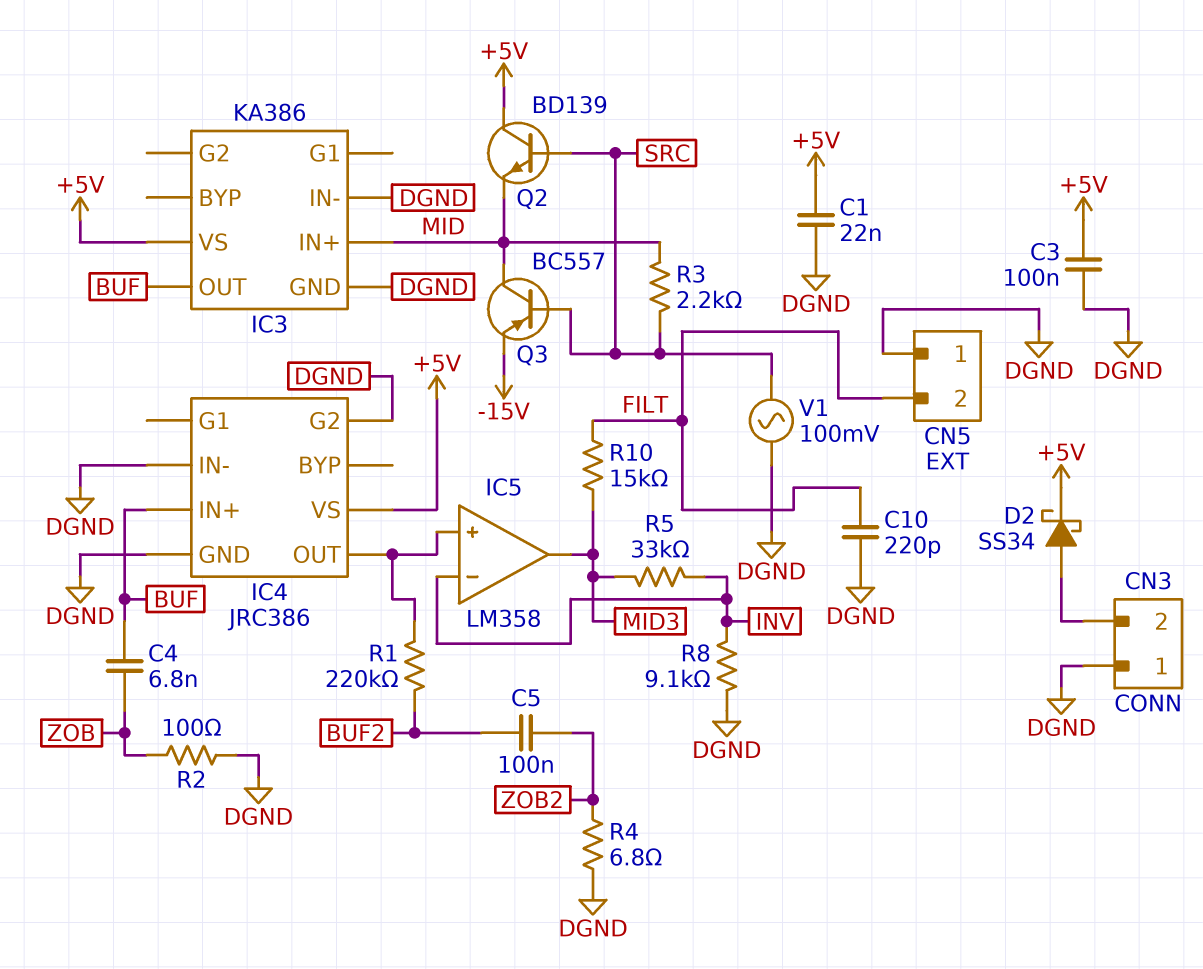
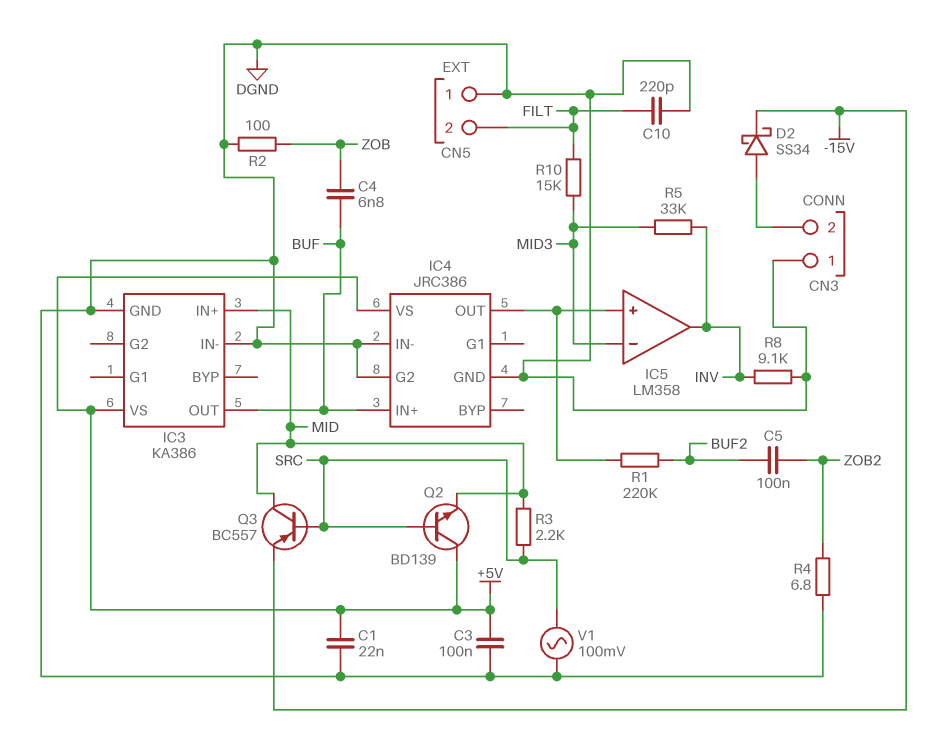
D2: schottky SS34 (A CN3/2, K +5V) -> schottky SS34 (A CN3/2, K -15V)
IC5 pin in-: INV -> MID3
IC5 pin out: MID3 -> INV

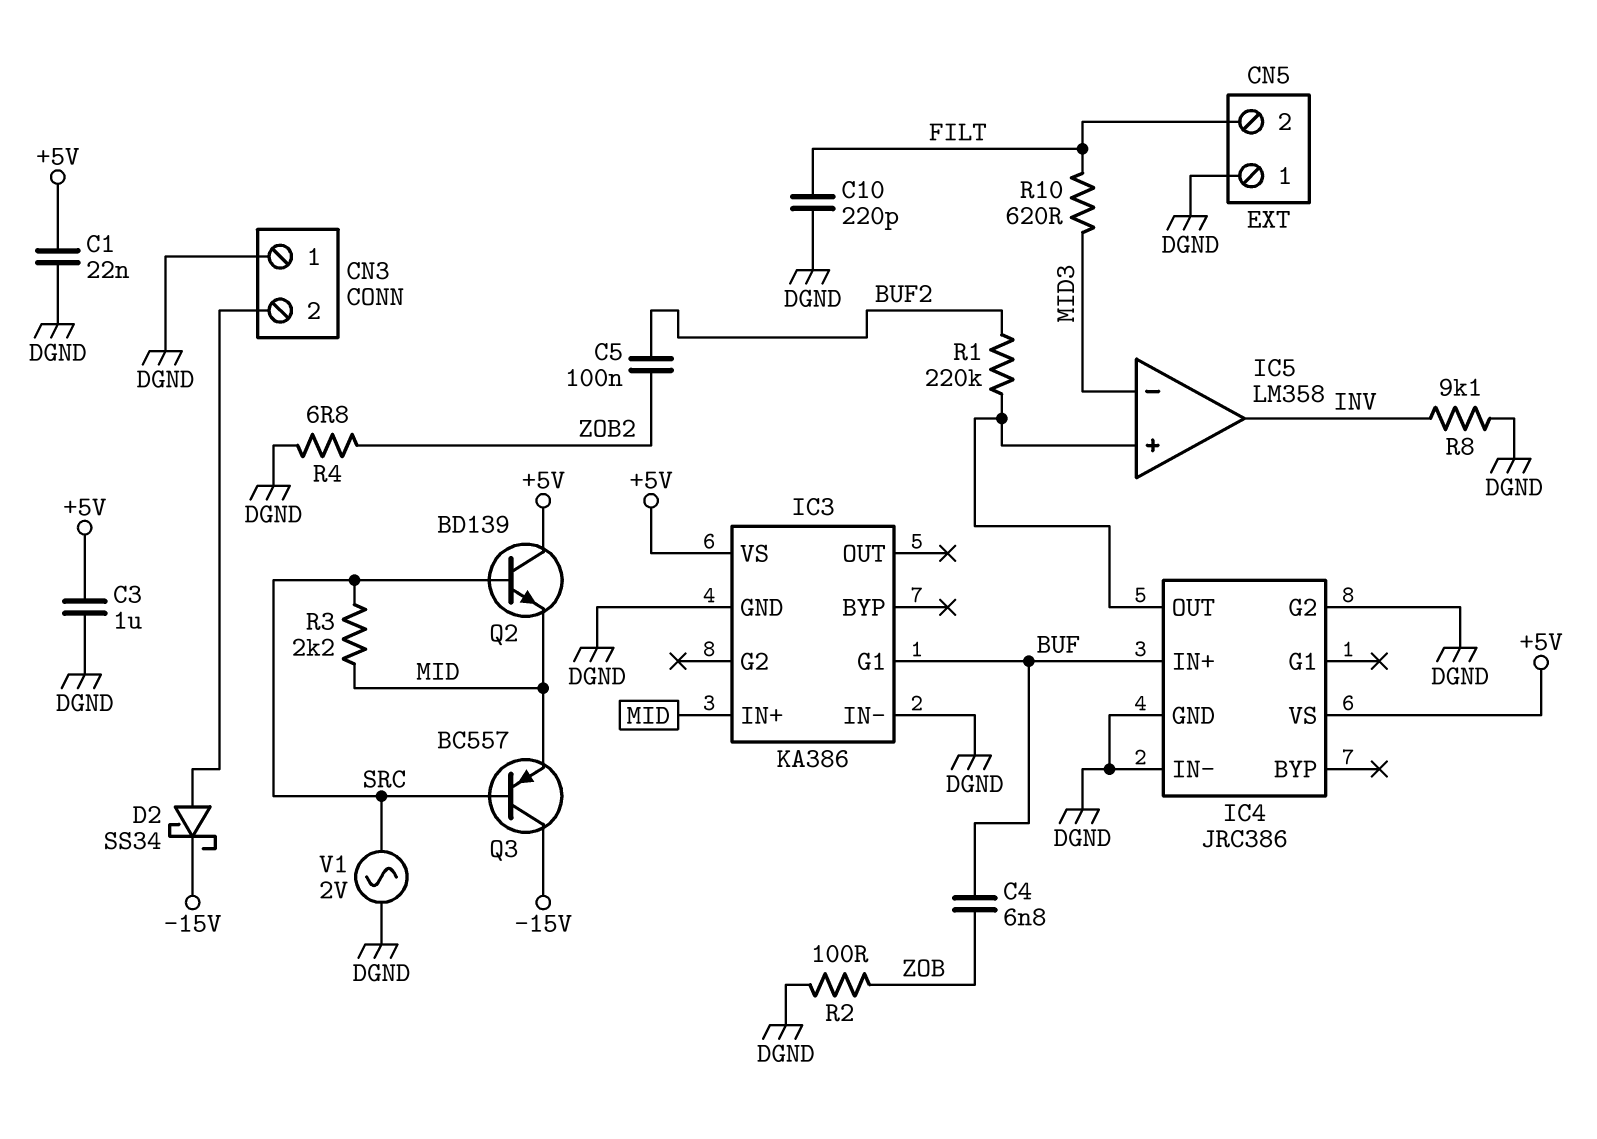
C3: 100nF (+5V, DGND) -> 1uF (+5V, DGND)
IC3 pin G1: none -> BUF
IC3 pin OUT: BUF -> none
Q3: PNP BC557 (B SRC, C MID, E -15V) -> PNP BC557 (B SRC, C -15V, E MID)
R5: 33k (INV, MID3) -> none
R10: 15k (FILT, MID3) -> 620 (FILT, MID3)
V1: AC 100mV (DGND, SRC) -> AC 2V (DGND, SRC)

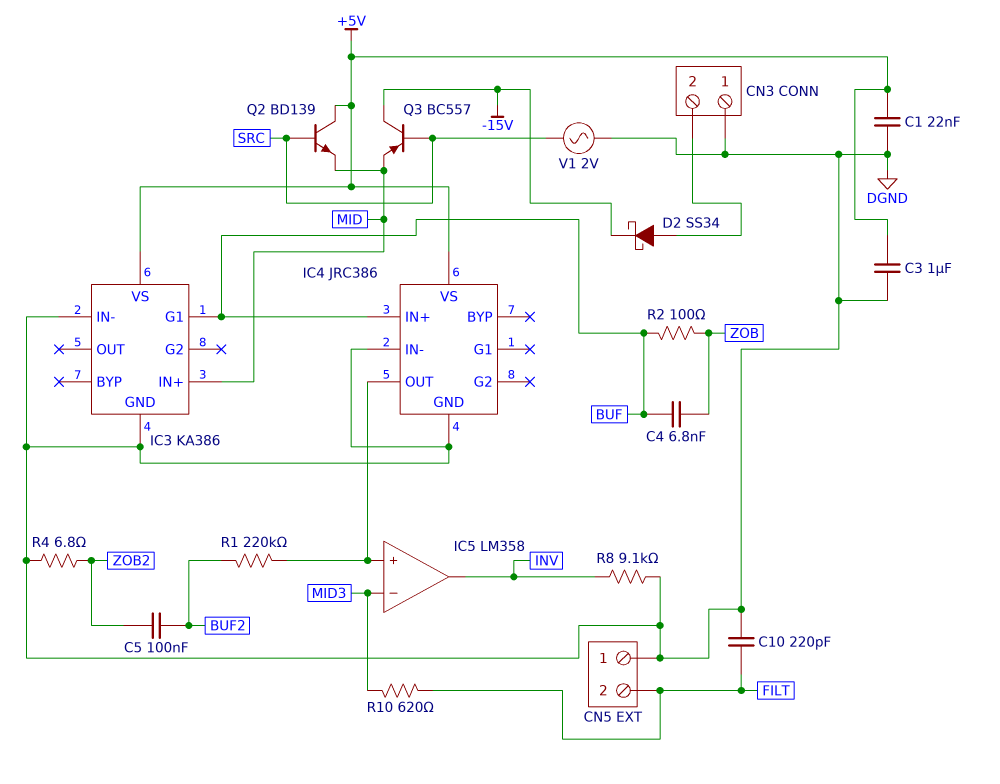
IC4 pin G2: DGND -> none
R2: 100 (DGND, ZOB) -> 100 (BUF, ZOB)
R3: 2.2k (MID, SRC) -> none

